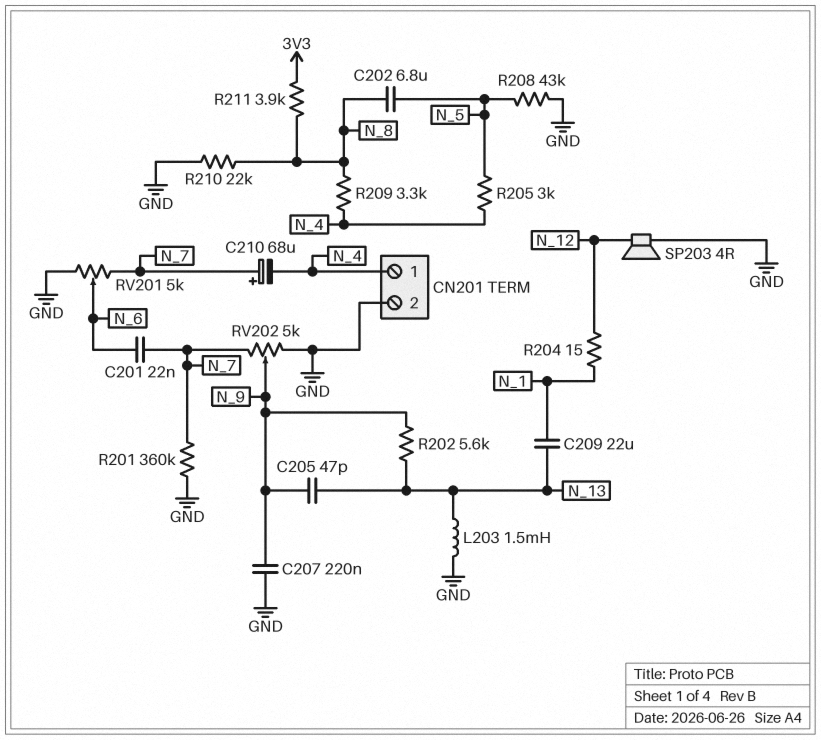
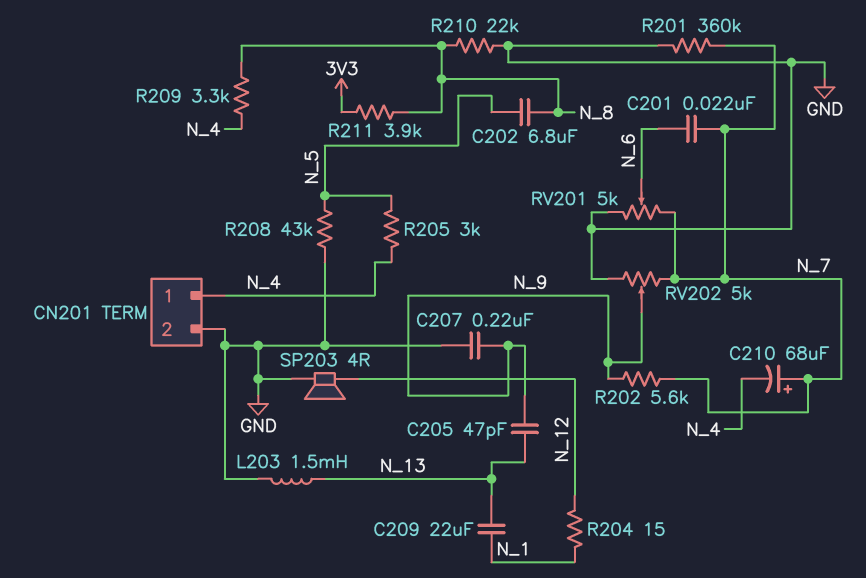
R202: 5.6k (N_9, N_13) -> 5.6k (N_7, N_9)

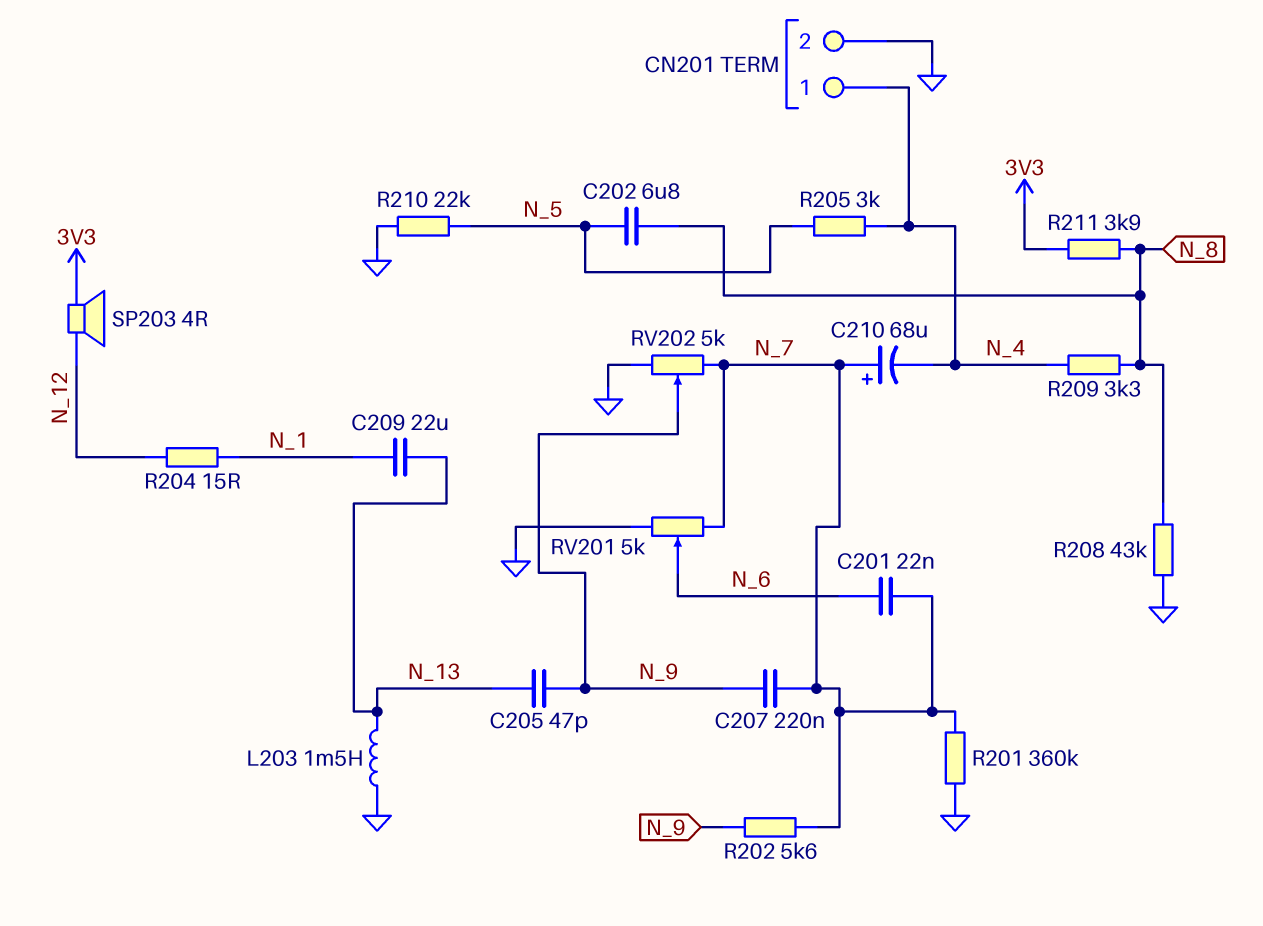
C207: 220nF (GND, N_9) -> 220nF (N_7, N_9)
R208: 43k (GND, N_5) -> 43k (GND, N_8)
R210: 22k (GND, N_8) -> 22k (GND, N_5)
SP203: speaker 4R (GND, N_12) -> speaker 4R (3V3, N_12)

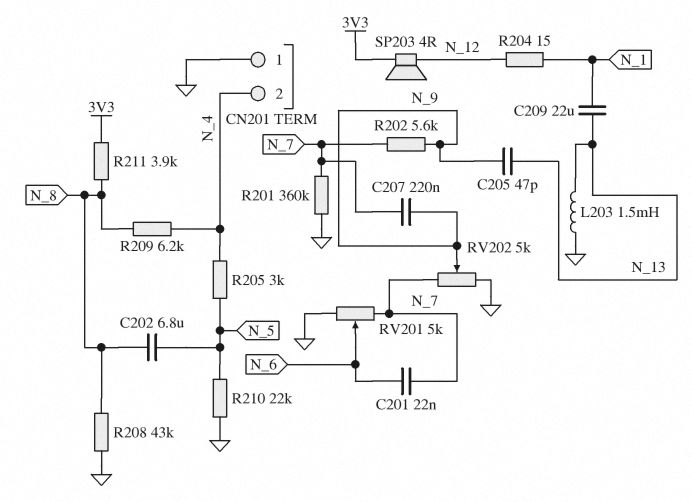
C210: 68uF (plus N_7, minus N_4) -> none
CN201 pin 1: N_4 -> GND
CN201 pin 2: GND -> N_4
R209: 3.3k (N_4, N_8) -> 6.2k (N_4, N_8)

